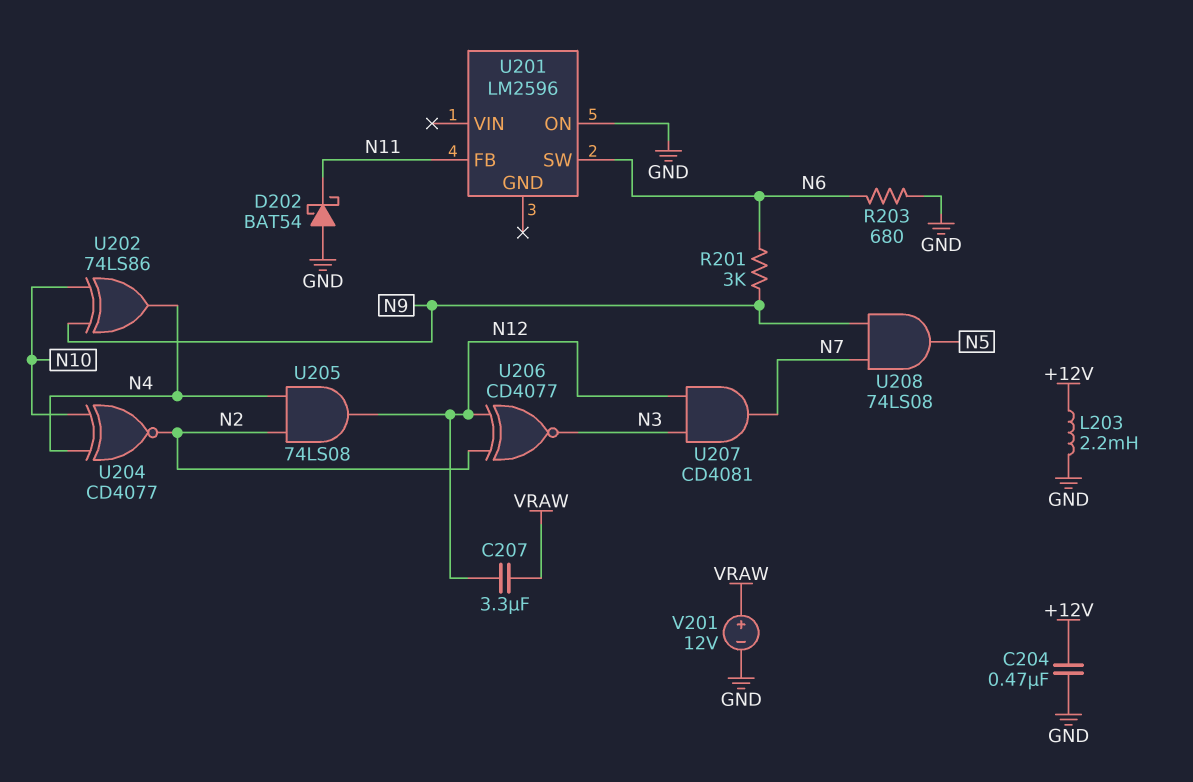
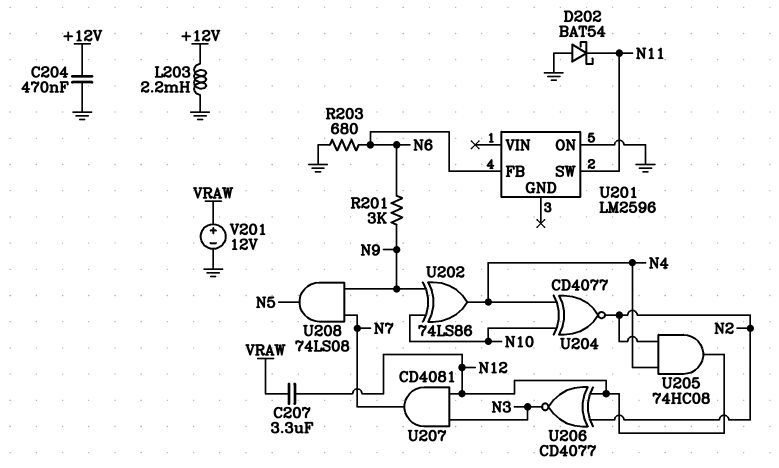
U201 pin FB: N11 -> N6
U201 pin SW: N6 -> N11
U205: AND 74LS08 (in N2, in N4, out N12) -> AND 74HC08 (in N2, in N4, out N12)

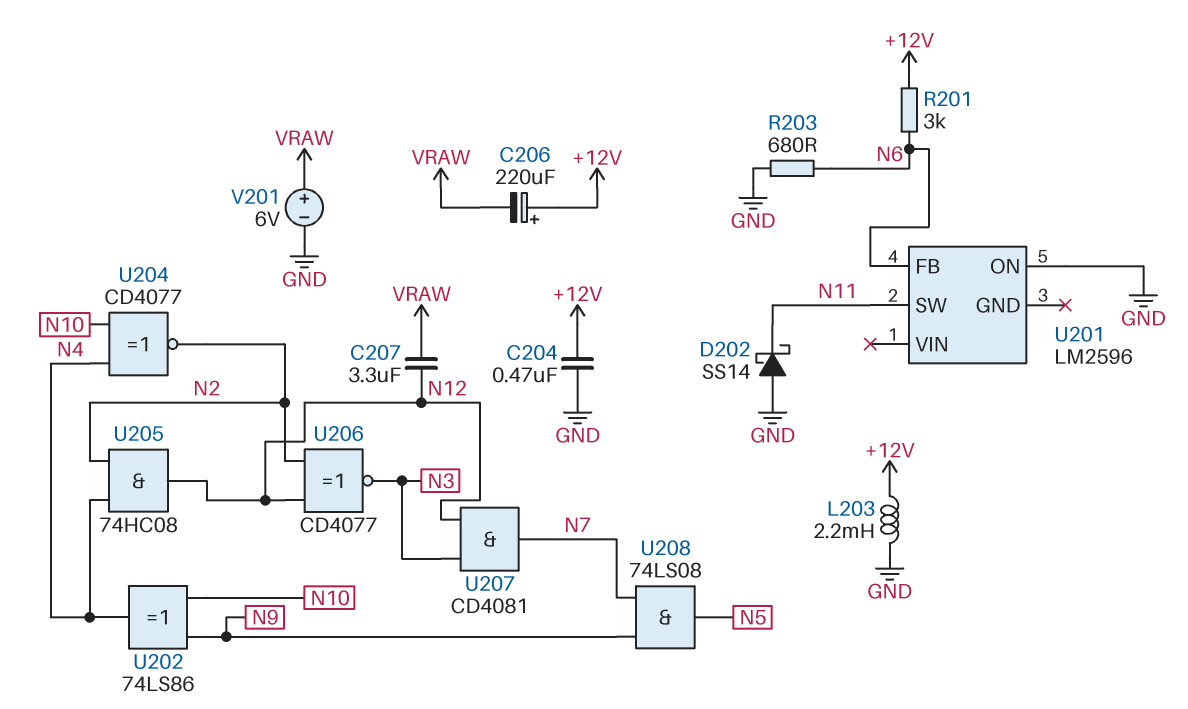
C206: none -> 220uF (plus +12V, minus VRAW)
D202: schottky BAT54 (A GND, K N11) -> schottky SS14 (A GND, K N11)
R201: 3k (N6, N9) -> 3k (+12V, N6)
V201: 12V (plus VRAW, minus GND) -> 6V (plus VRAW, minus GND)

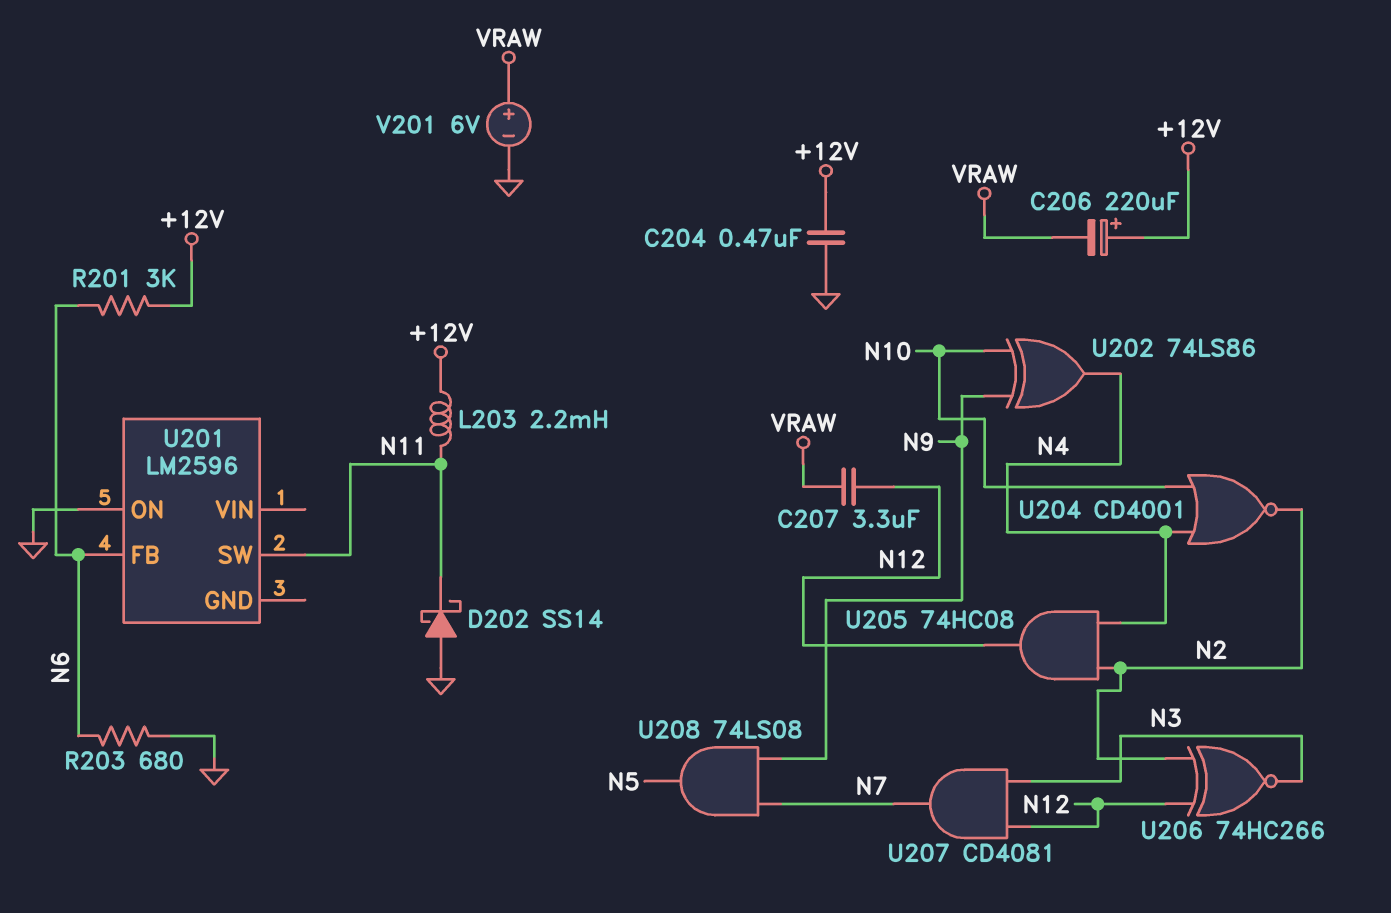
L203: 2.2mH (+12V, GND) -> 2.2mH (+12V, N11)
U204: XNOR CD4077 (in N4, in N10, out N2) -> NOR CD4001 (in N4, in N10, out N2)
U206: XNOR CD4077 (in N2, in N12, out N3) -> XNOR 74HC266 (in N2, in N12, out N3)

